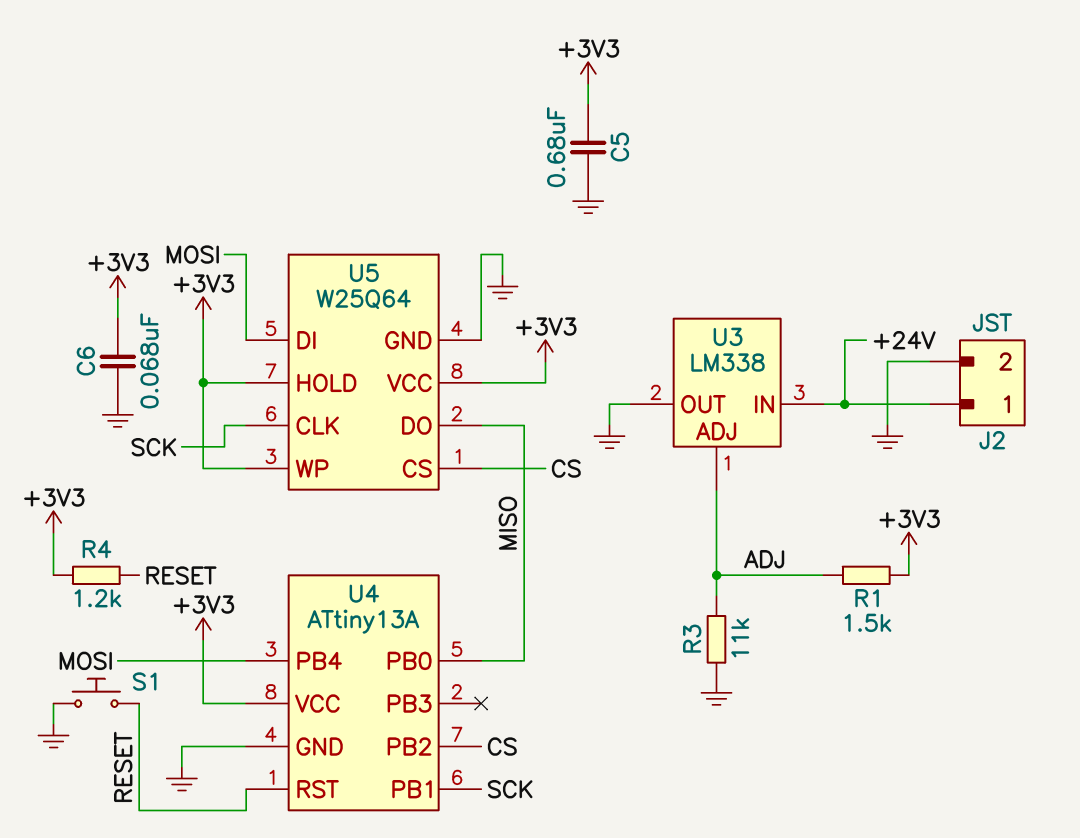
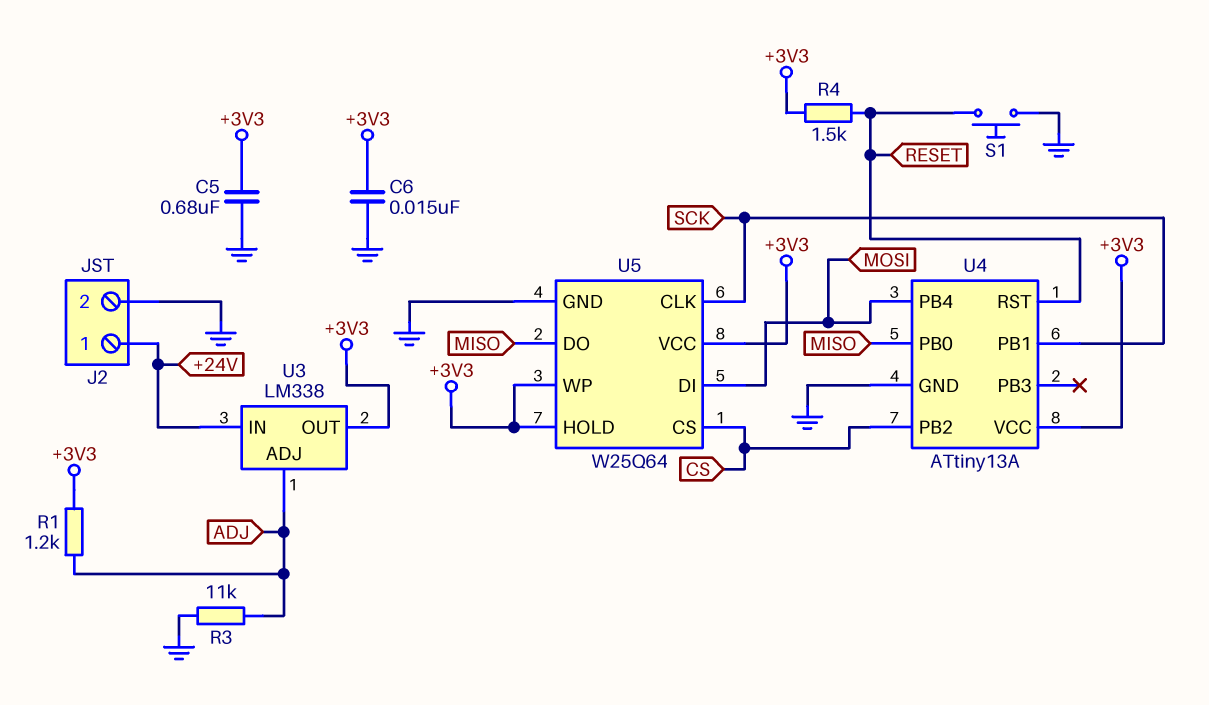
C6: 68nF (+3V3, GND) -> 15nF (+3V3, GND)
R1: 1.5k (+3V3, ADJ) -> 1.2k (+3V3, ADJ)
R4: 1.2k (+3V3, RESET) -> 1.5k (+3V3, RESET)
U3 pin OUT: GND -> +3V3

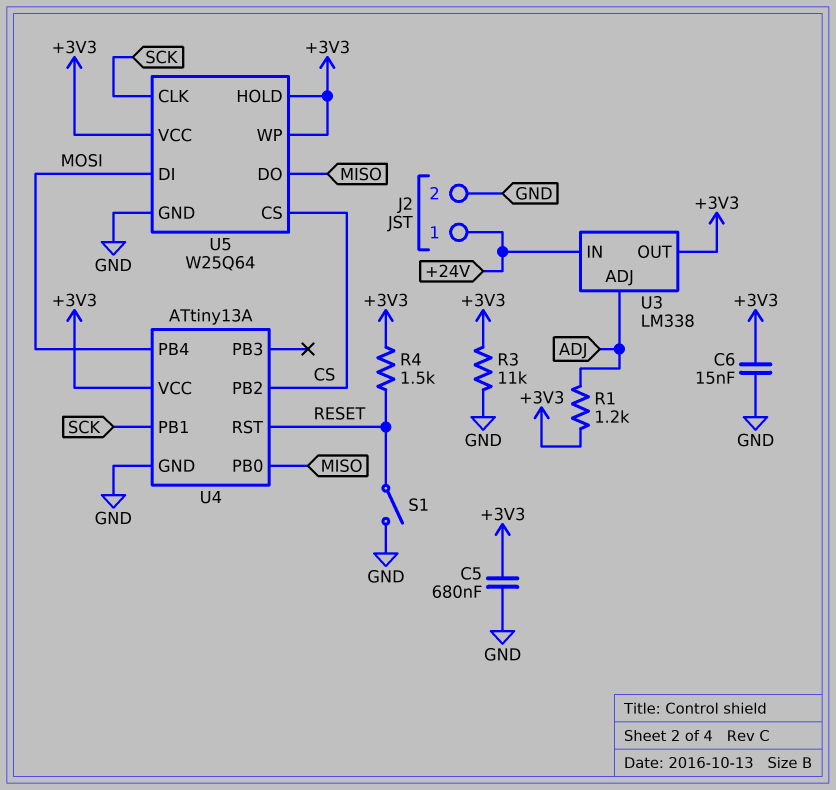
R3: 11k (ADJ, GND) -> 11k (+3V3, GND)
S1: button (GND, RESET) -> switch (GND, RESET)

